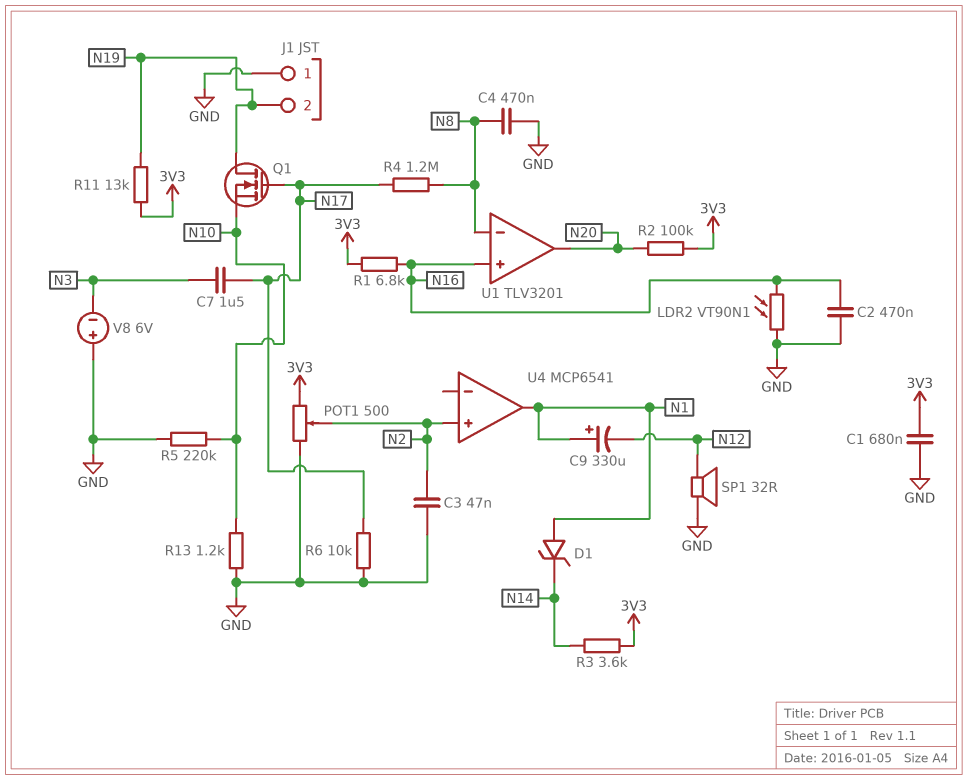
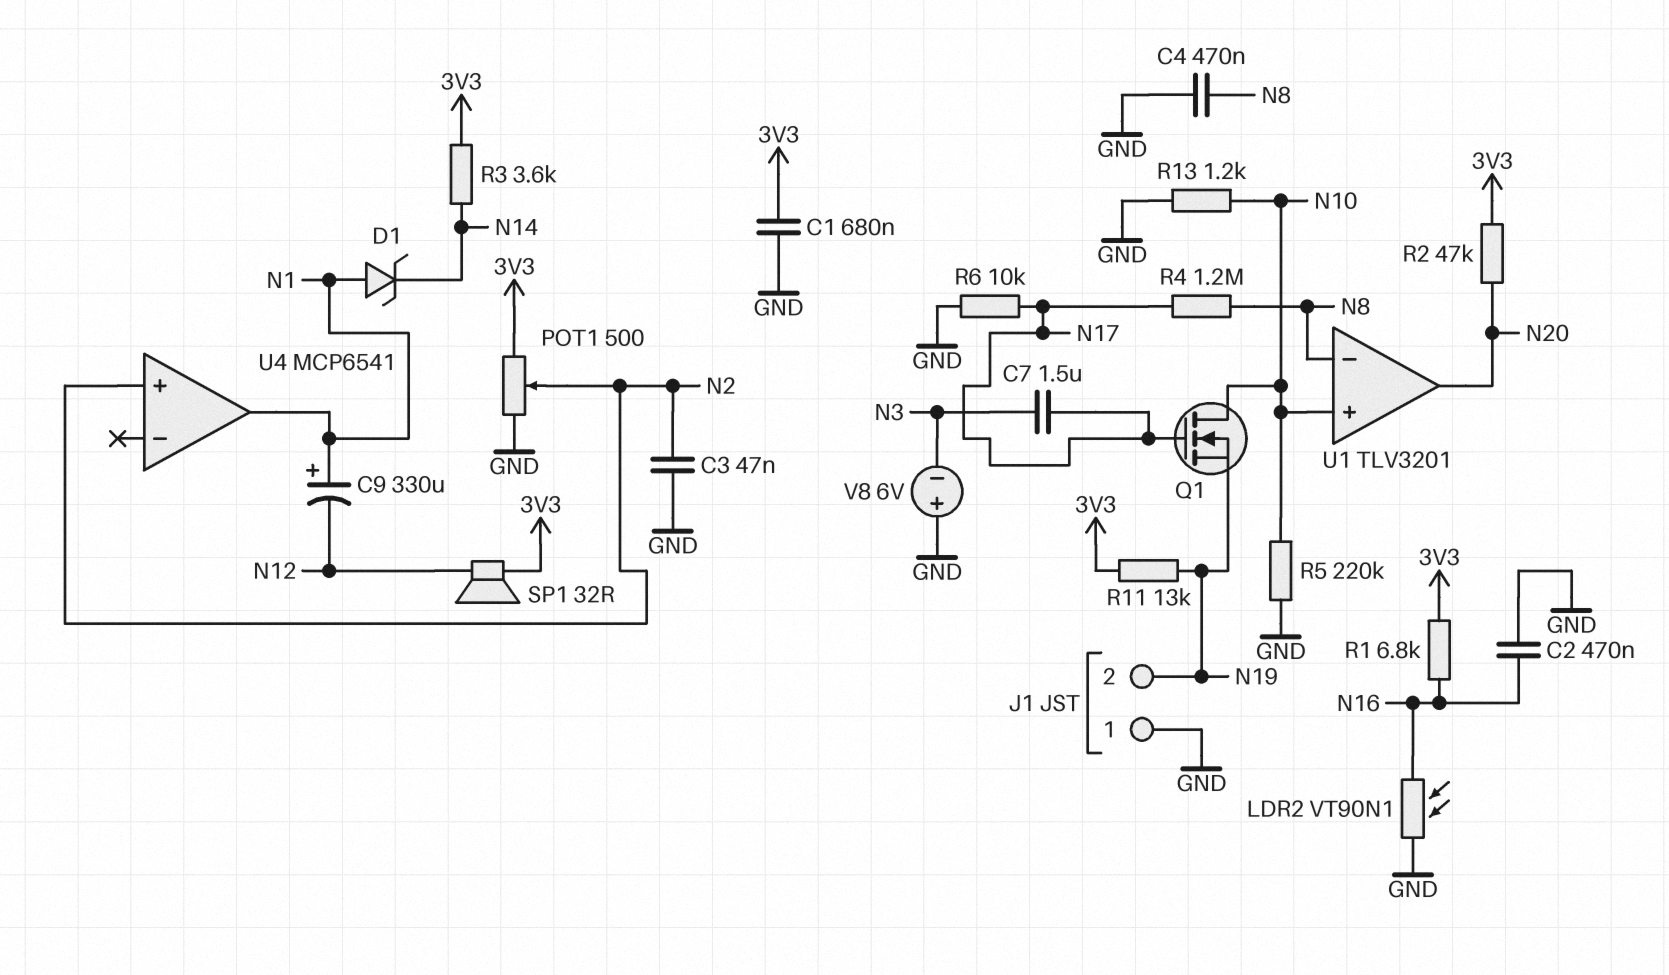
Q1: NMOS (G N17, D N19, S N10) -> NMOS (G N17, D N10, S N19)
R2: 100k (3V3, N20) -> 47k (3V3, N20)
SP1: speaker 32R (GND, N12) -> speaker 32R (3V3, N12)
U1 pin in+: N16 -> N10

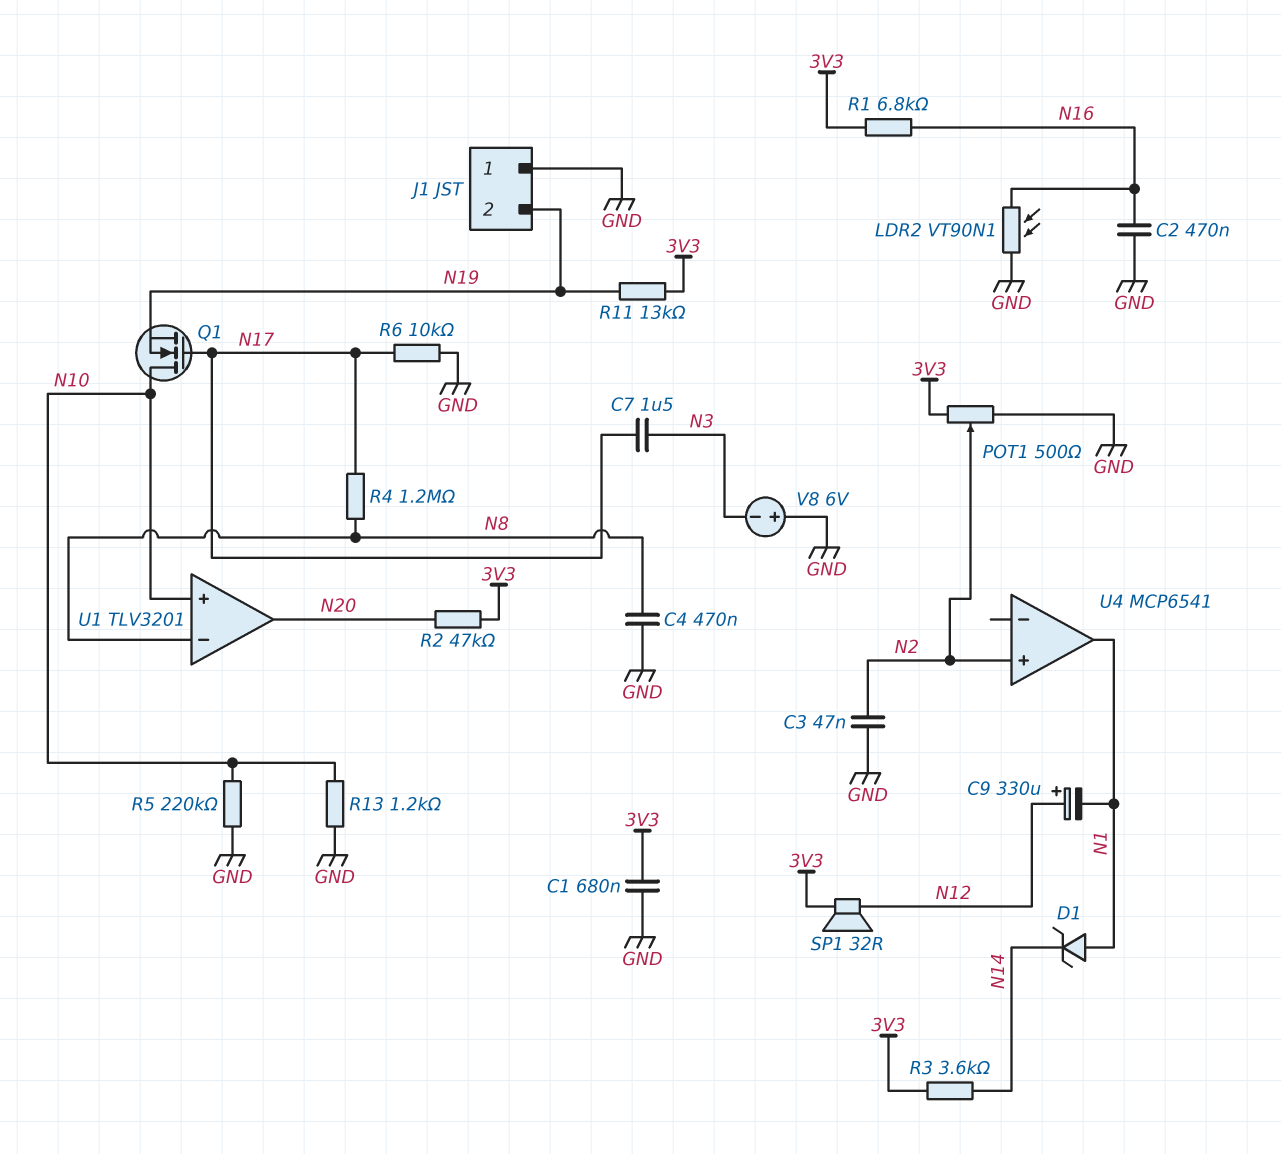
C9: 330uF (plus N1, minus N12) -> 330uF (plus N12, minus N1)

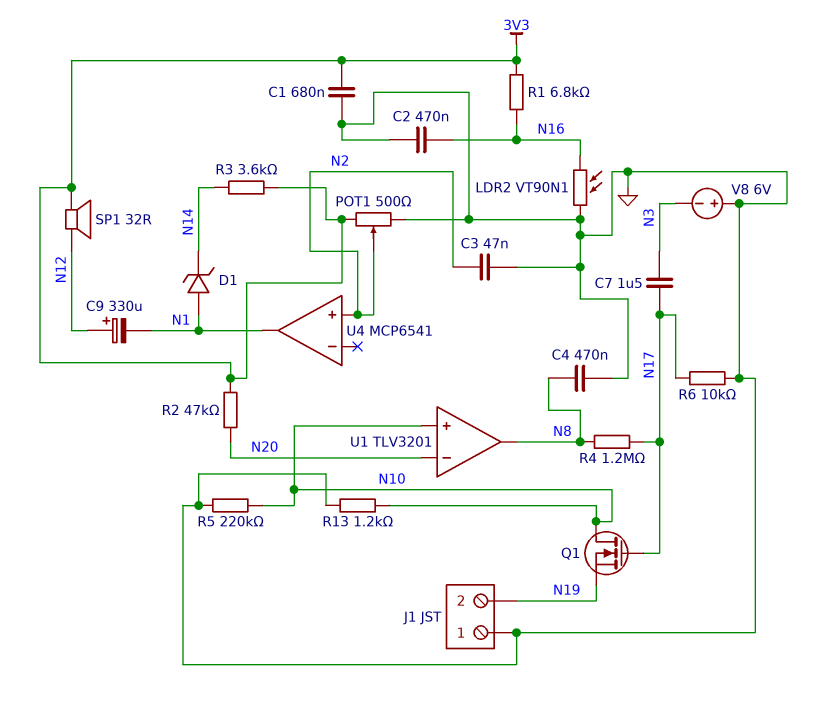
R11: 13k (3V3, N19) -> none
U1 pin in-: N8 -> N20
U1 pin out: N20 -> N8

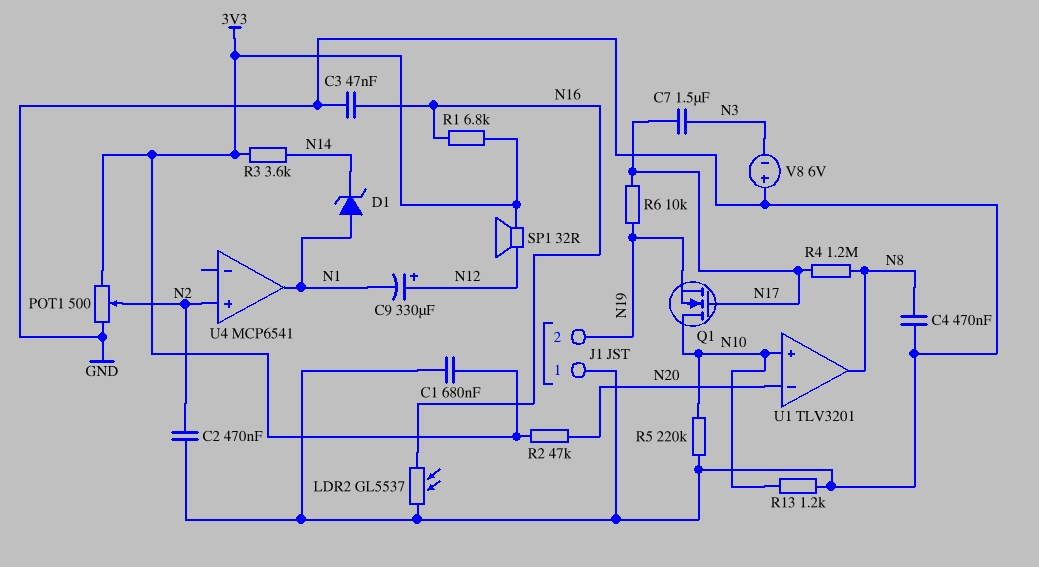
C2: 470nF (GND, N16) -> 470nF (GND, N2)
C3: 47nF (GND, N2) -> 47nF (GND, N16)
LDR2: VT90N1 (GND, N16) -> GL5537 (GND, N16)
R6: 10k (GND, N17) -> 10k (N17, N19)

